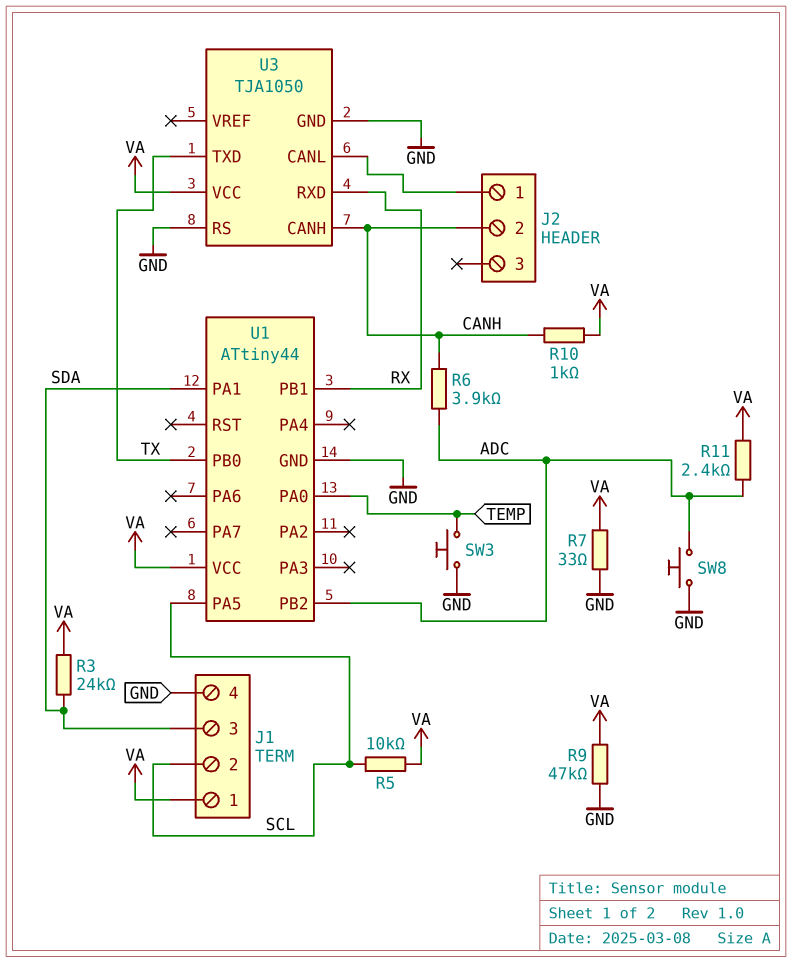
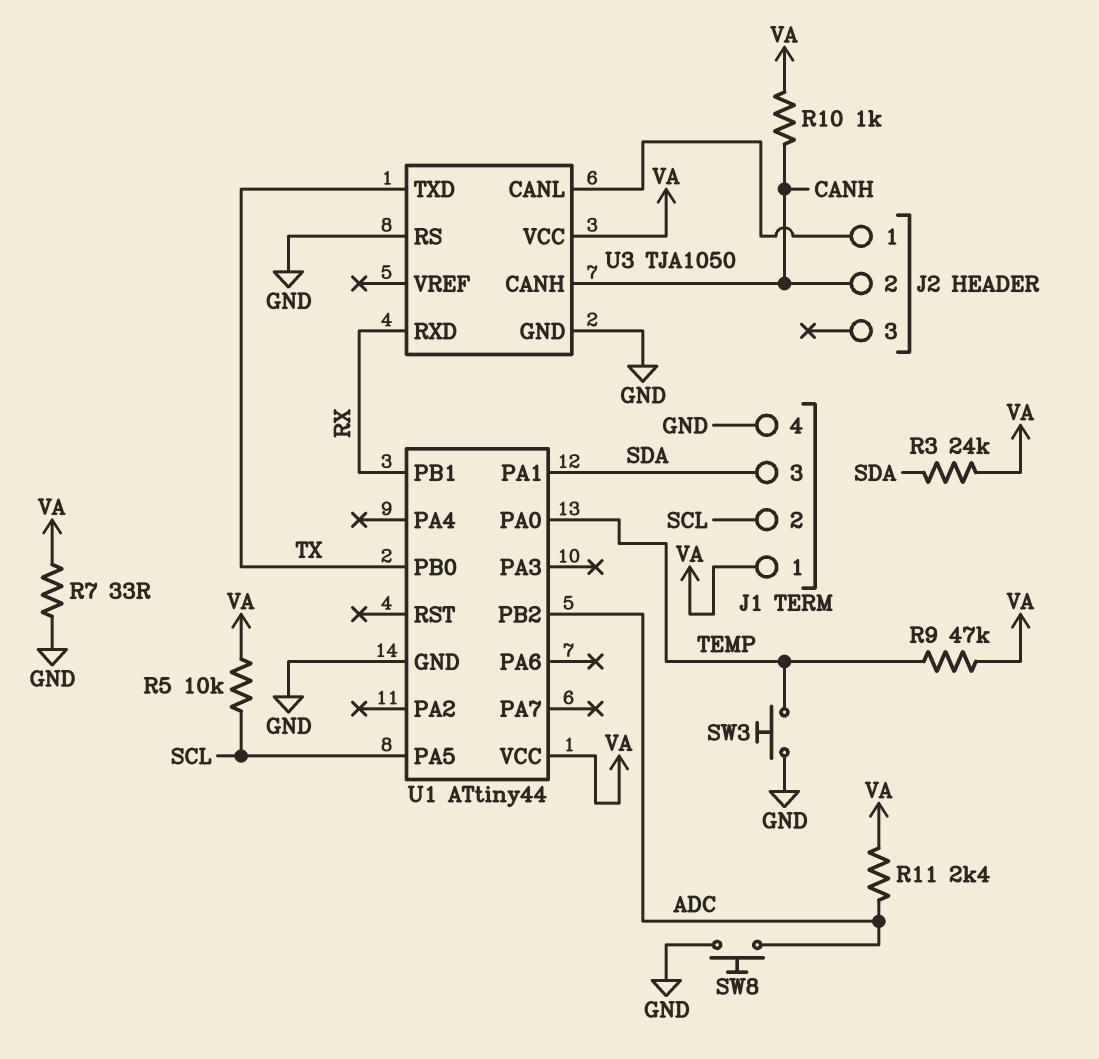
R6: 3.9k (ADC, CANH) -> none
R9: 47k (GND, VA) -> 47k (TEMP, VA)

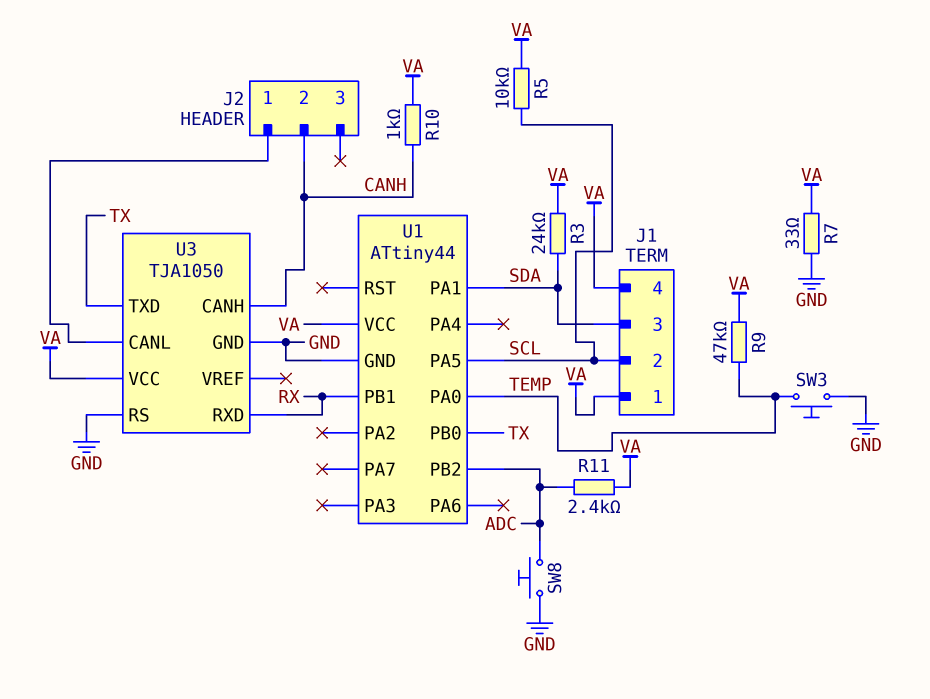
J1 pin 4: GND -> VA

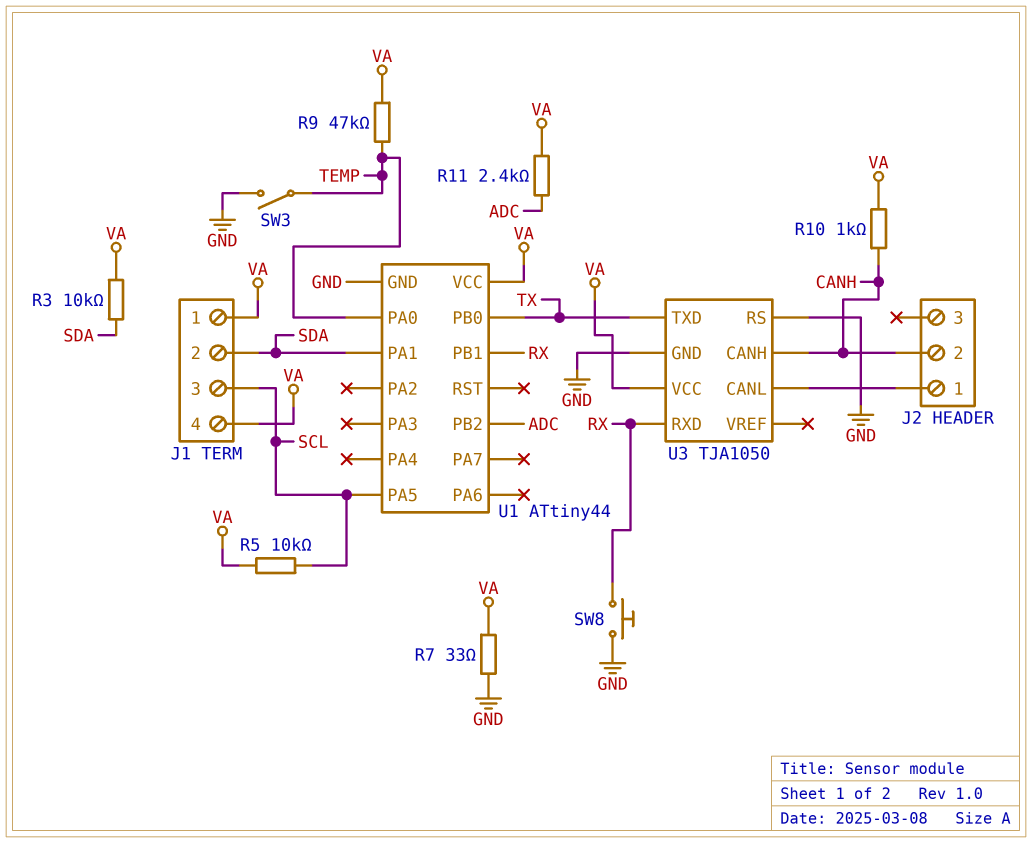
J1 pin 2: SCL -> SDA
J1 pin 3: SDA -> SCL
R3: 24k (SDA, VA) -> 10k (SDA, VA)
SW3: button (GND, TEMP) -> switch (GND, TEMP)
SW8: button (ADC, GND) -> button (GND, RX)

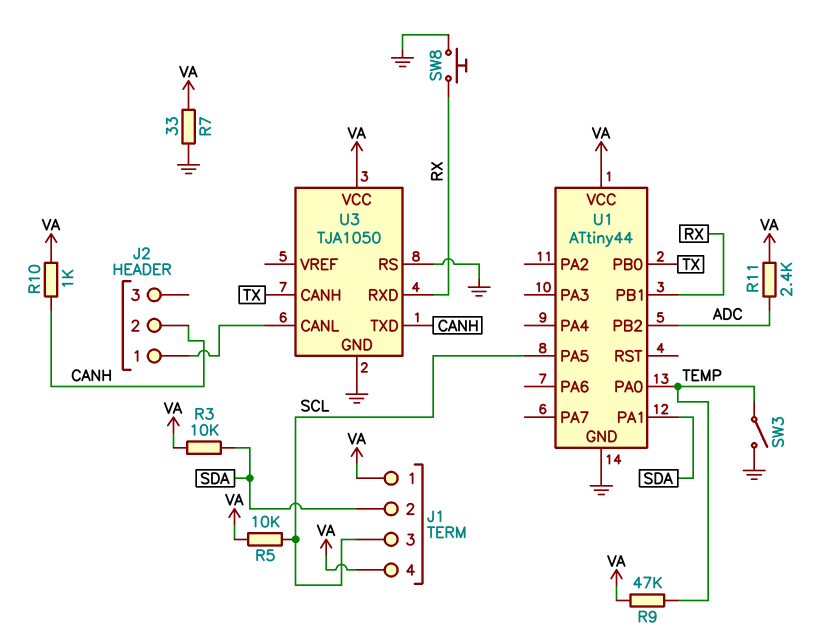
U3 pin CANH: CANH -> TX
U3 pin TXD: TX -> CANH

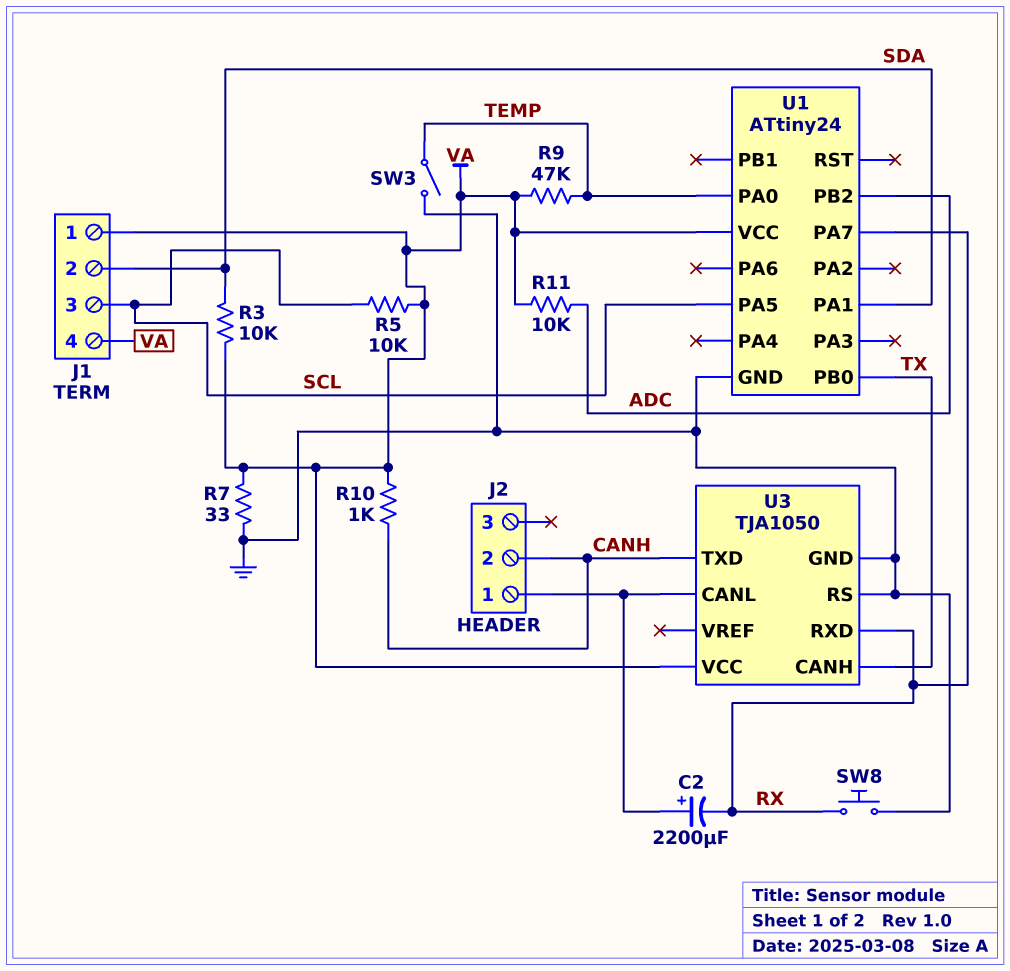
C2: none -> 2200uF (plus J2/1, minus RX)
R11: 2.4k (ADC, VA) -> 10k (ADC, VA)
U1: ATtiny44 -> ATtiny24
U1 pin PA7: none -> RX
U1 pin PB1: RX -> none

